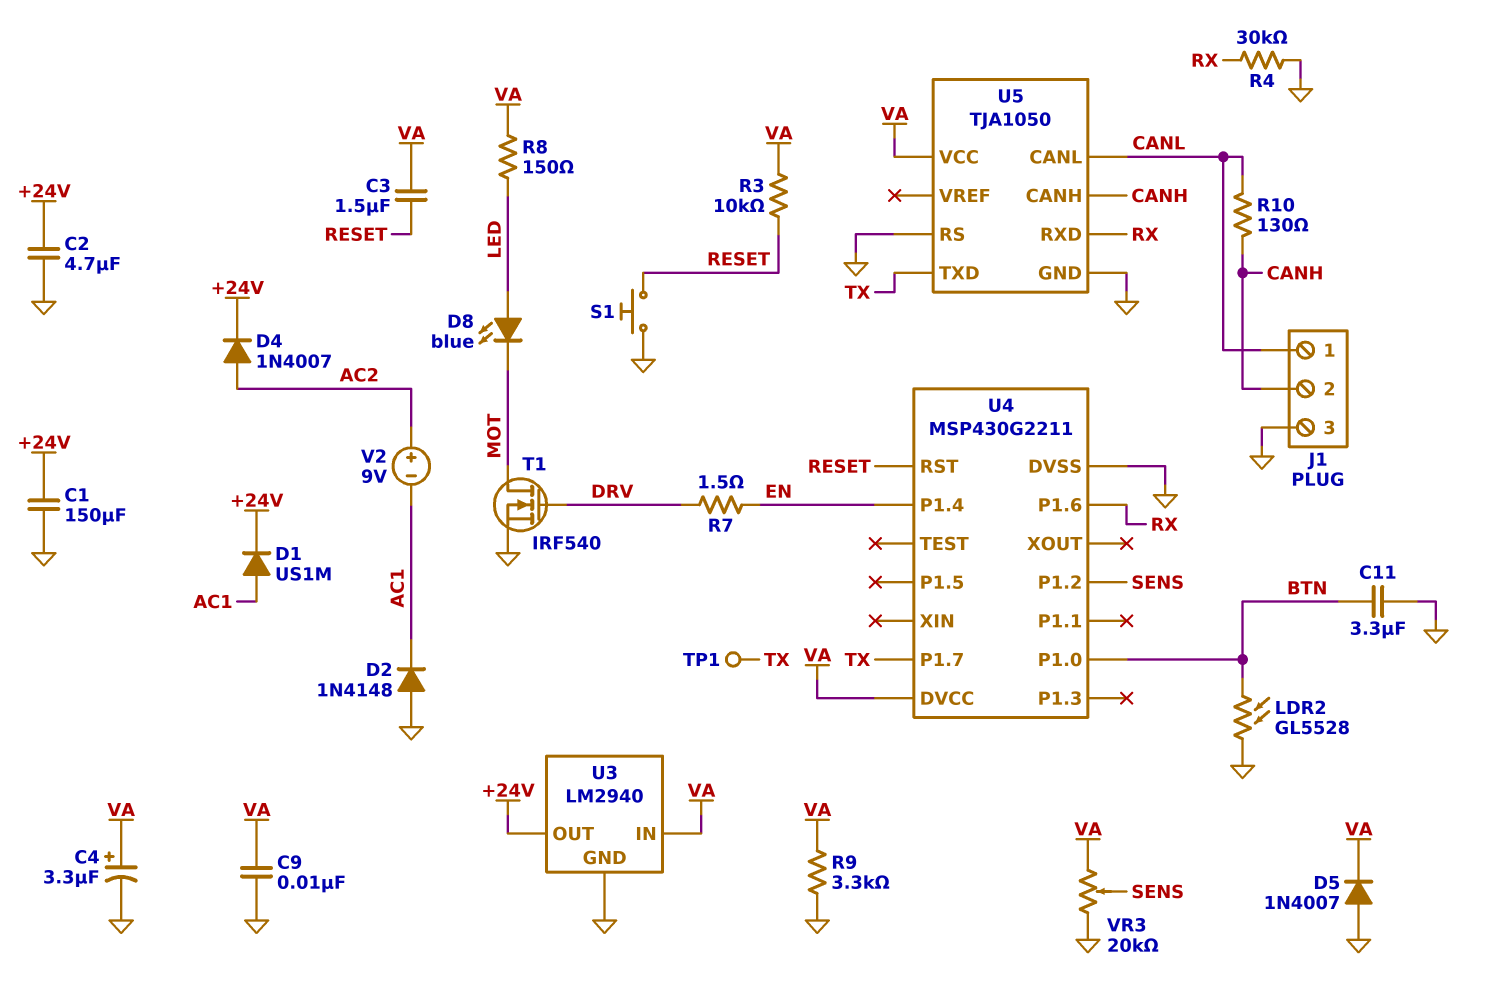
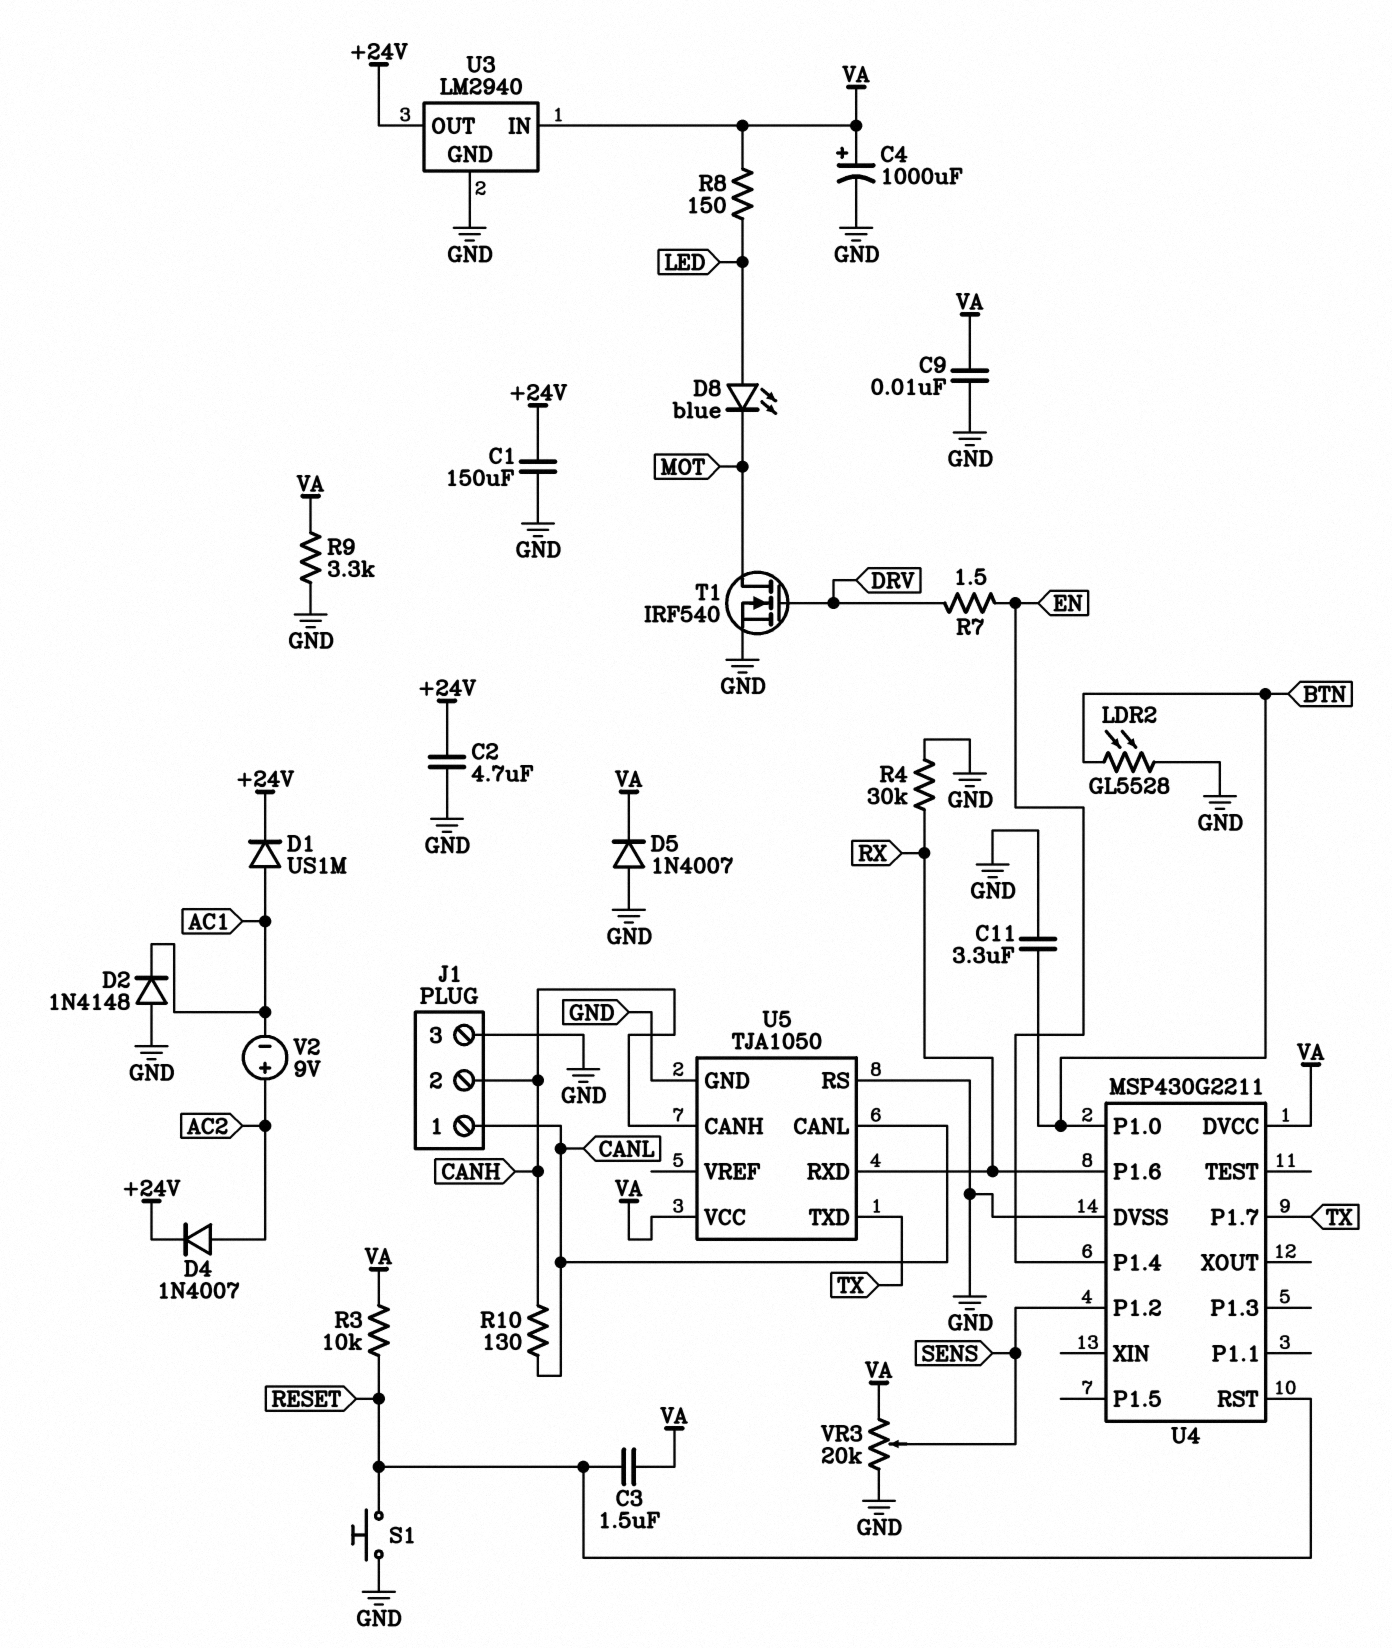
C4: 3.3uF (plus VA, minus GND) -> 1000uF (plus VA, minus GND)
TP1: test point (TX) -> none

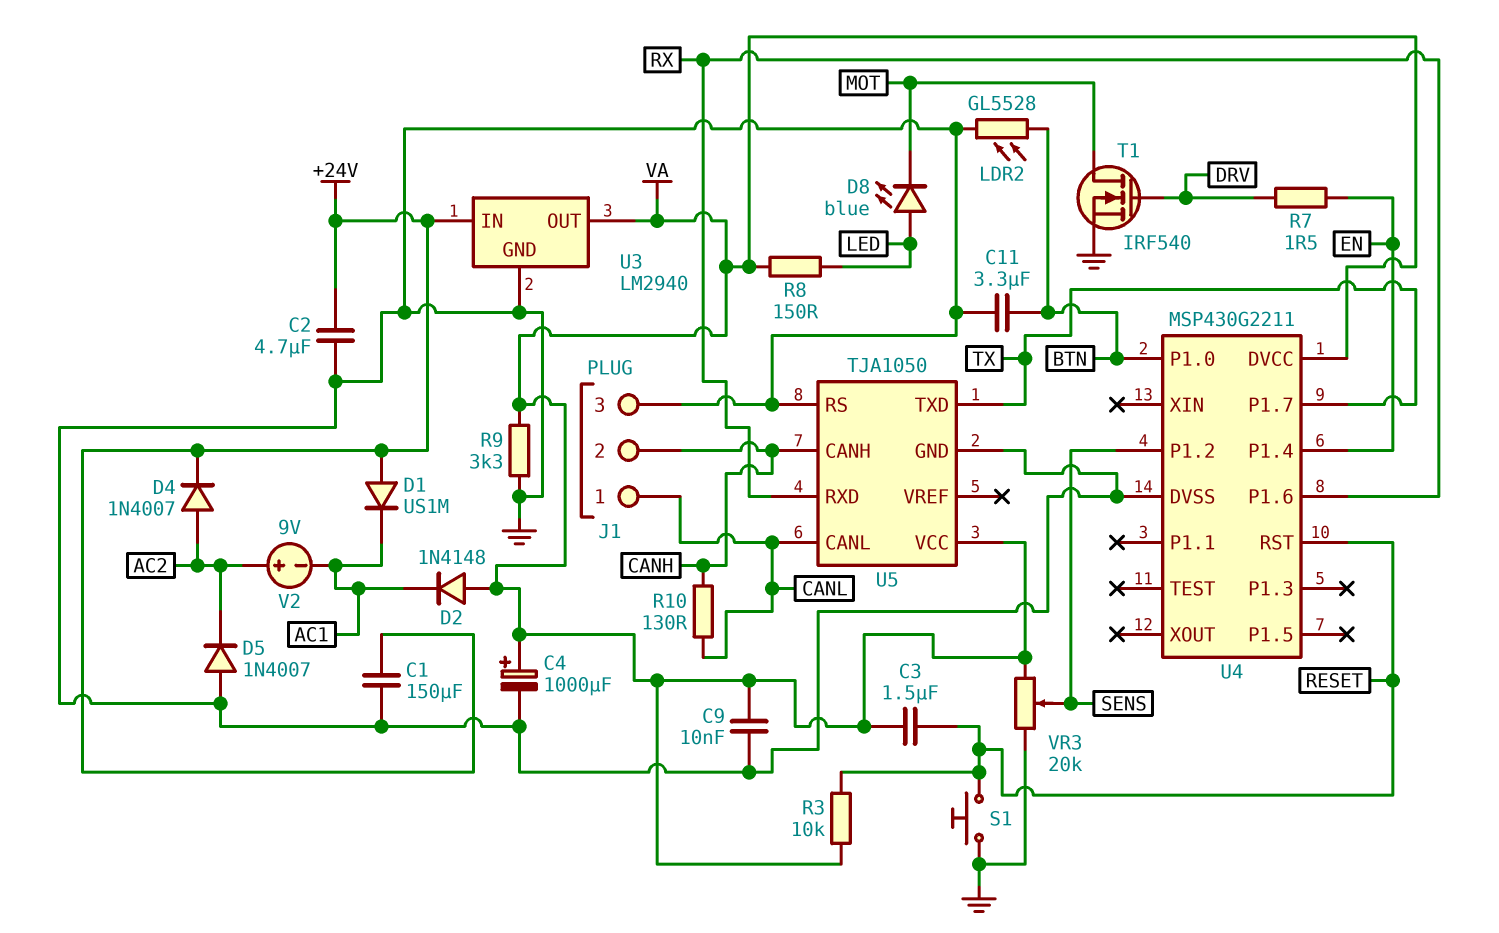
D1: diode US1M (A AC1, K +24V) -> diode US1M (A +24V, K AC1)
D2: diode 1N4148 (A GND, K AC1) -> diode 1N4148 (A VA, K AC1)
D5: diode 1N4007 (A GND, K VA) -> diode 1N4007 (A GND, K AC2)
R4: 30k (GND, RX) -> none
U3 pin IN: VA -> +24V
U3 pin OUT: +24V -> VA

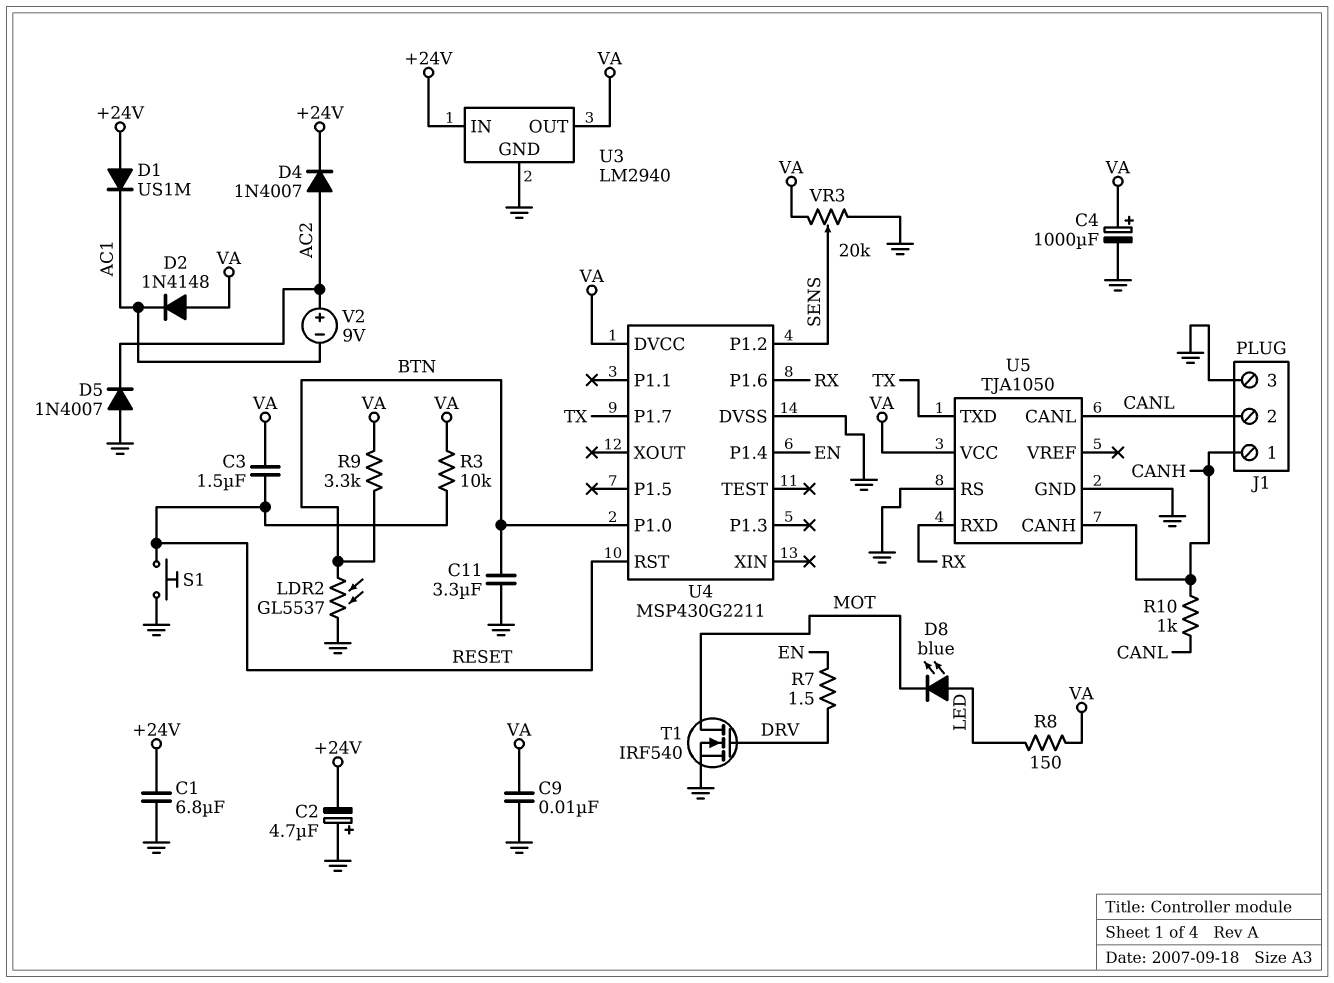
C1: 150uF (+24V, GND) -> 6.8uF (+24V, GND)
C2: 4.7uF (+24V, GND) -> 4.7uF (plus GND, minus +24V)
J1 pin 1: CANL -> CANH
J1 pin 2: CANH -> CANL
LDR2: GL5528 (BTN, GND) -> GL5537 (BTN, GND)
R9: 3.3k (GND, VA) -> 3.3k (BTN, VA)
R10: 130 (CANH, CANL) -> 1k (CANH, CANL)

